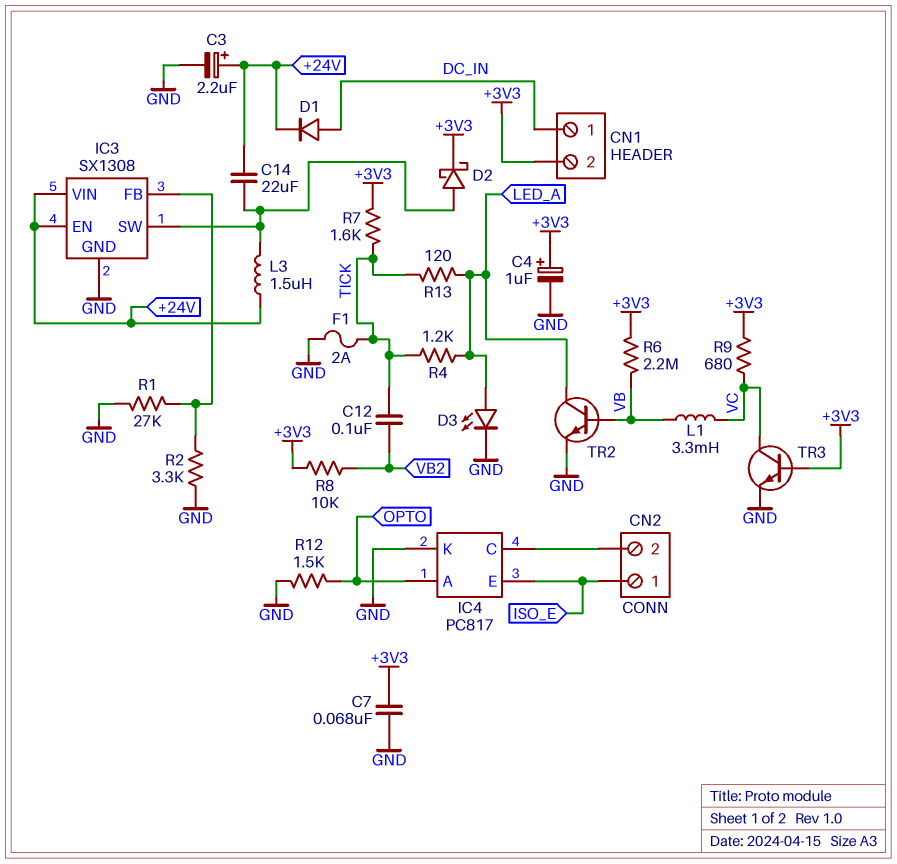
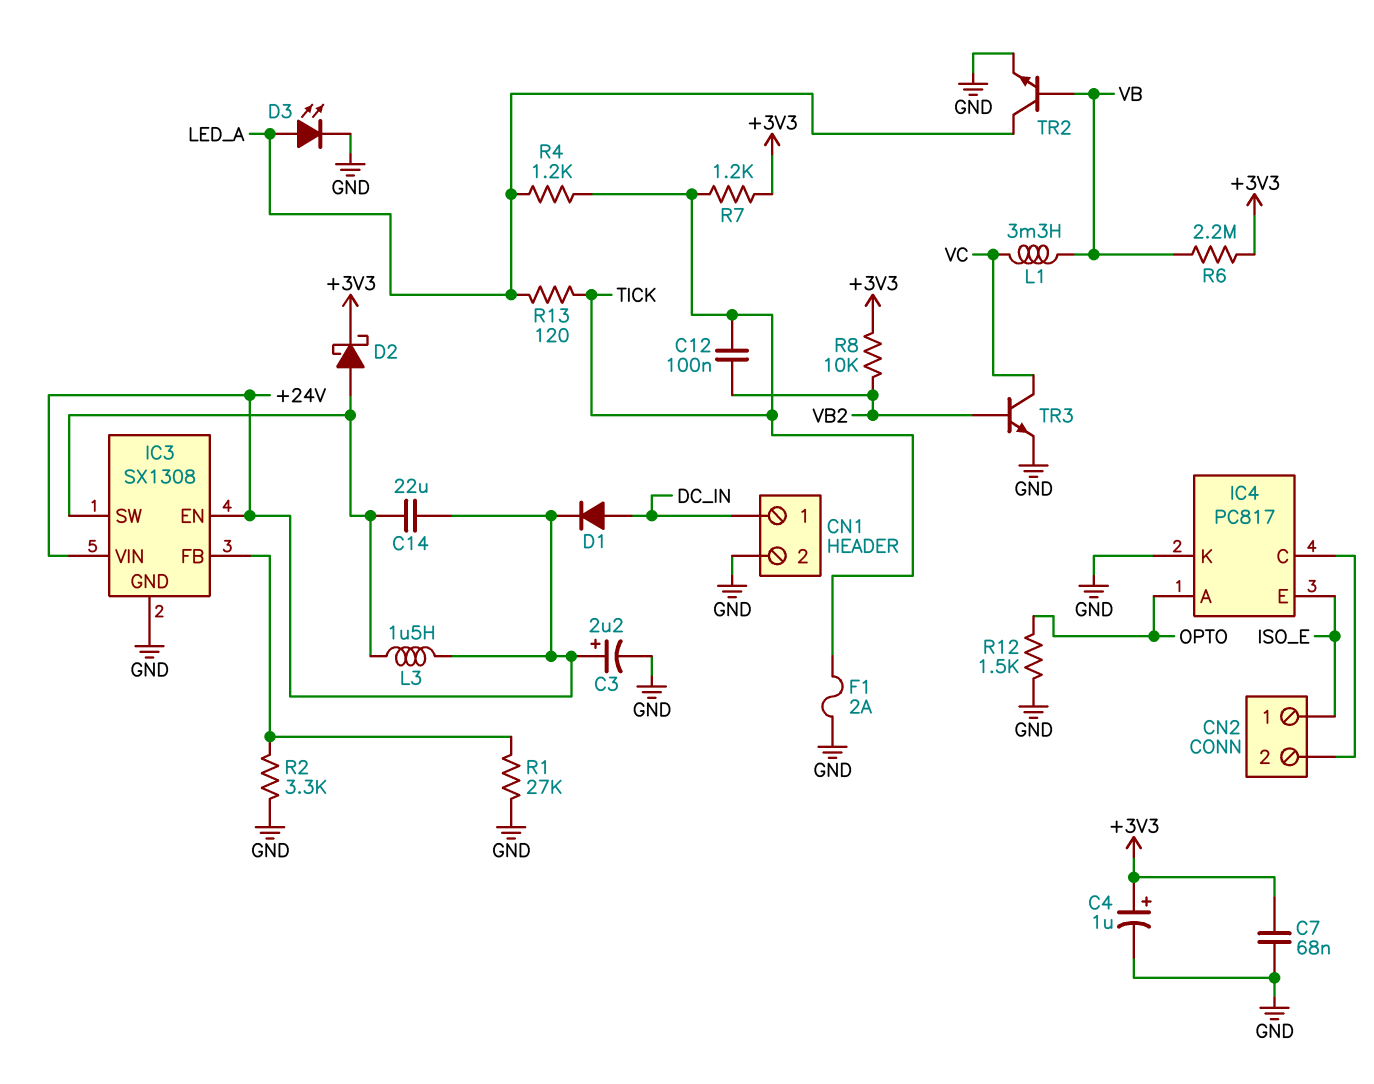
CN1 pin 2: +3V3 -> GND
R7: 1.6k (+3V3, TICK) -> 1.2k (+3V3, TICK)
R9: 680 (+3V3, VC) -> none
TR3: NPN (B +3V3, C VC, E GND) -> NPN (B VB2, C VC, E GND)

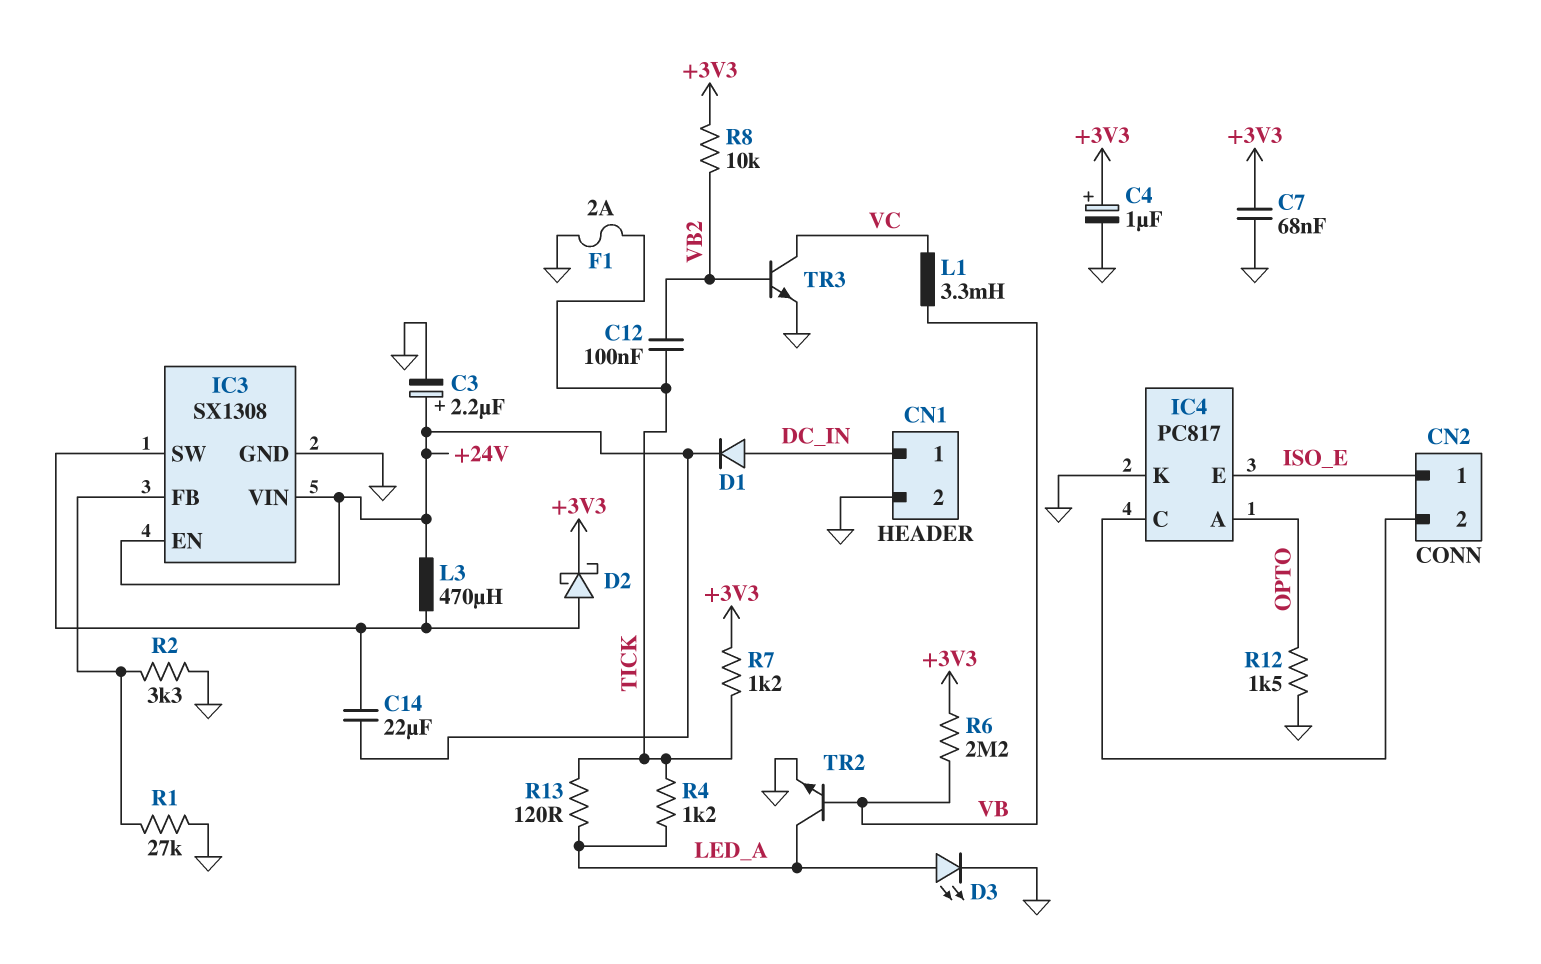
L3: 1.5uH (+24V, IC3/SW) -> 470uH (+24V, IC3/SW)

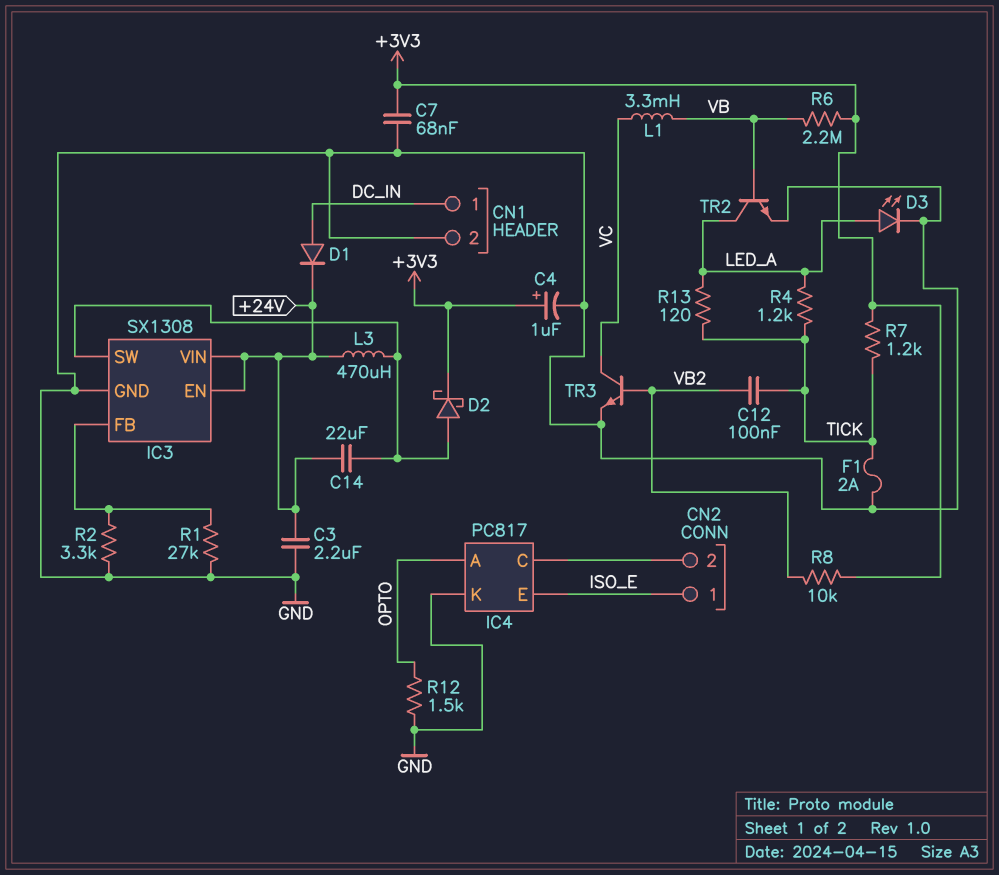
C3: 2.2uF (plus +24V, minus GND) -> 2.2uF (+24V, GND)

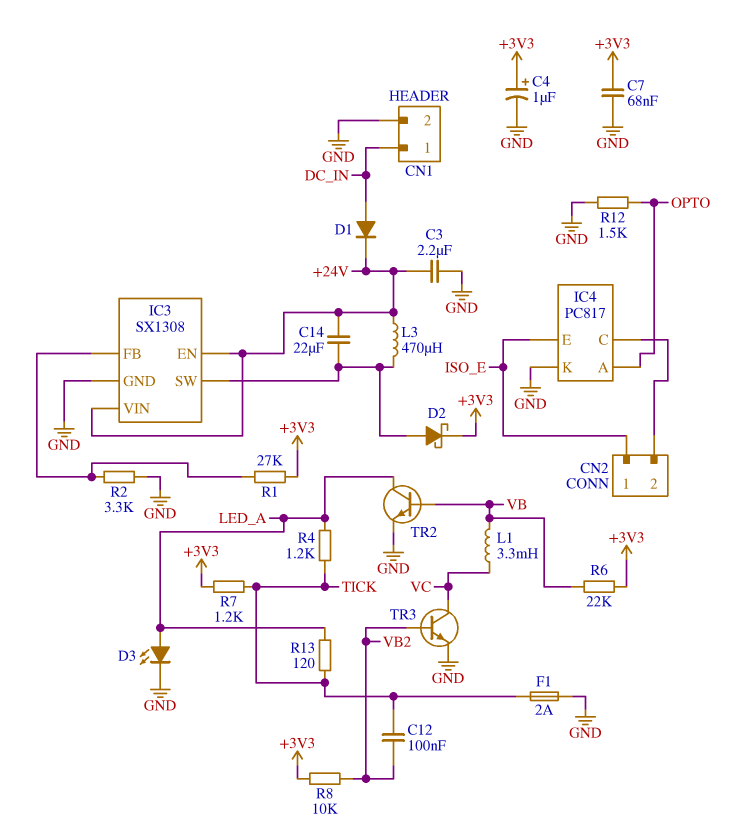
R1: 27k (GND, IC3/FB) -> 27k (+3V3, IC3/FB)
R6: 2.2M (+3V3, VB) -> 22k (+3V3, VB)

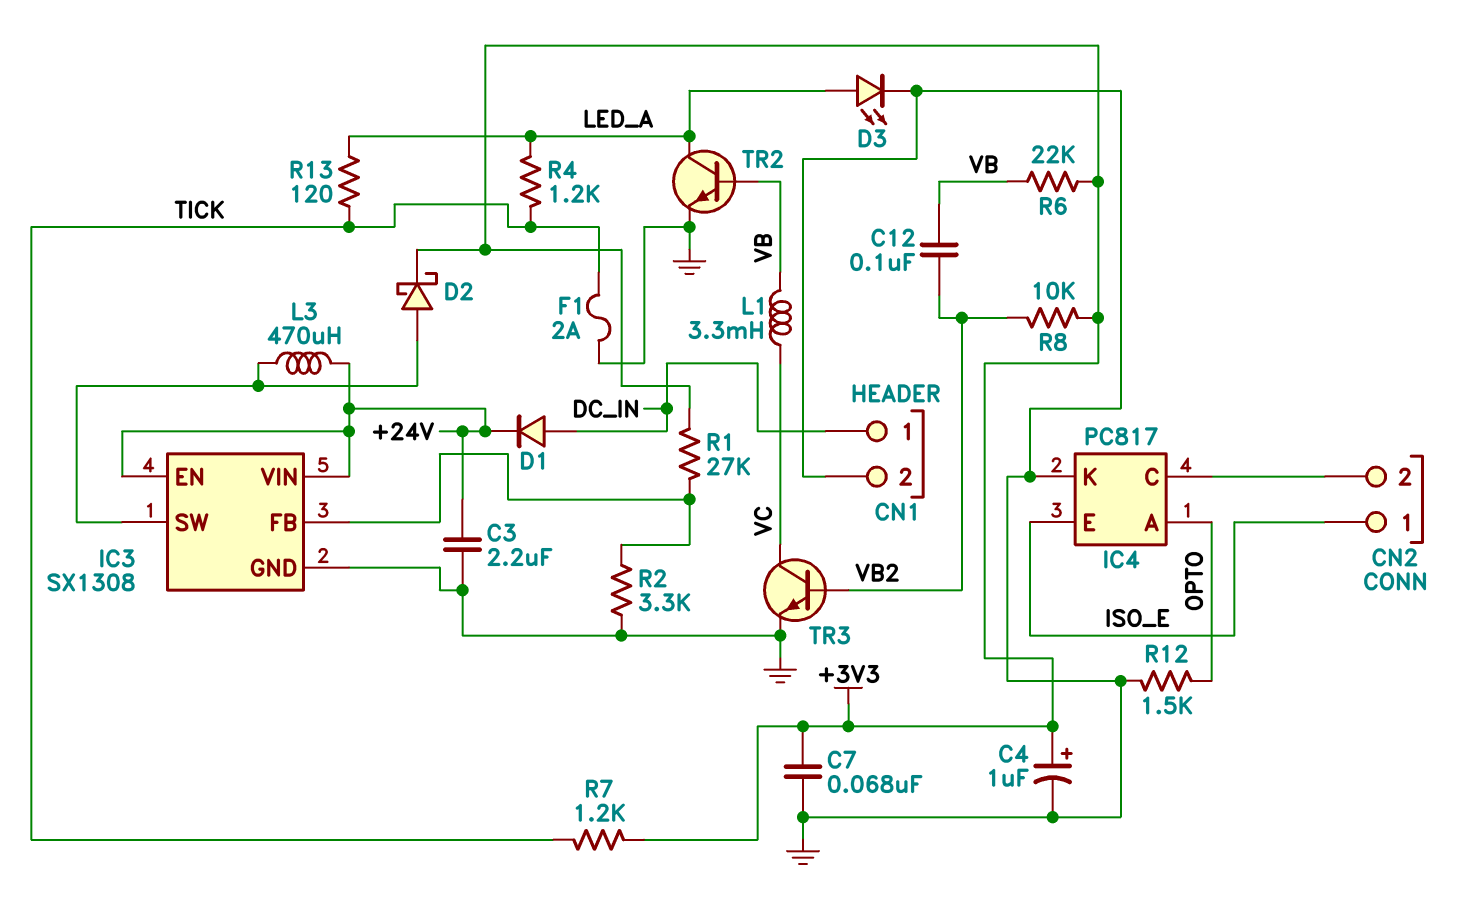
C12: 100nF (TICK, VB2) -> 100nF (VB, VB2)
C14: 22uF (+24V, IC3/SW) -> none

